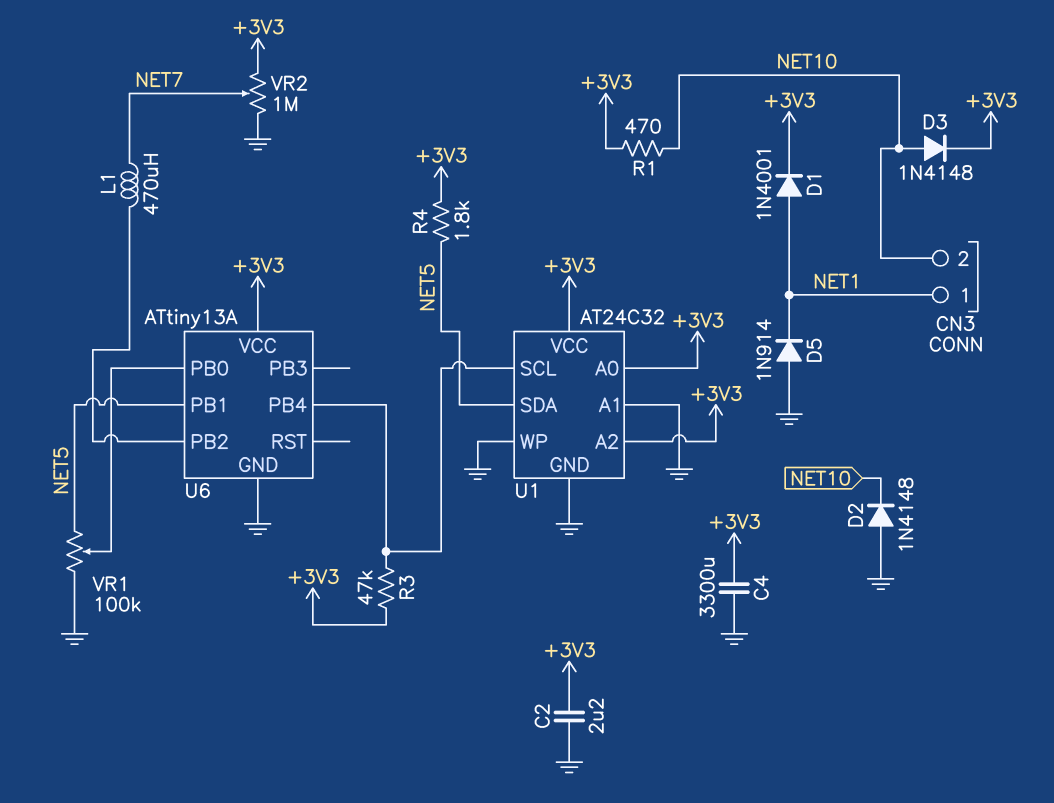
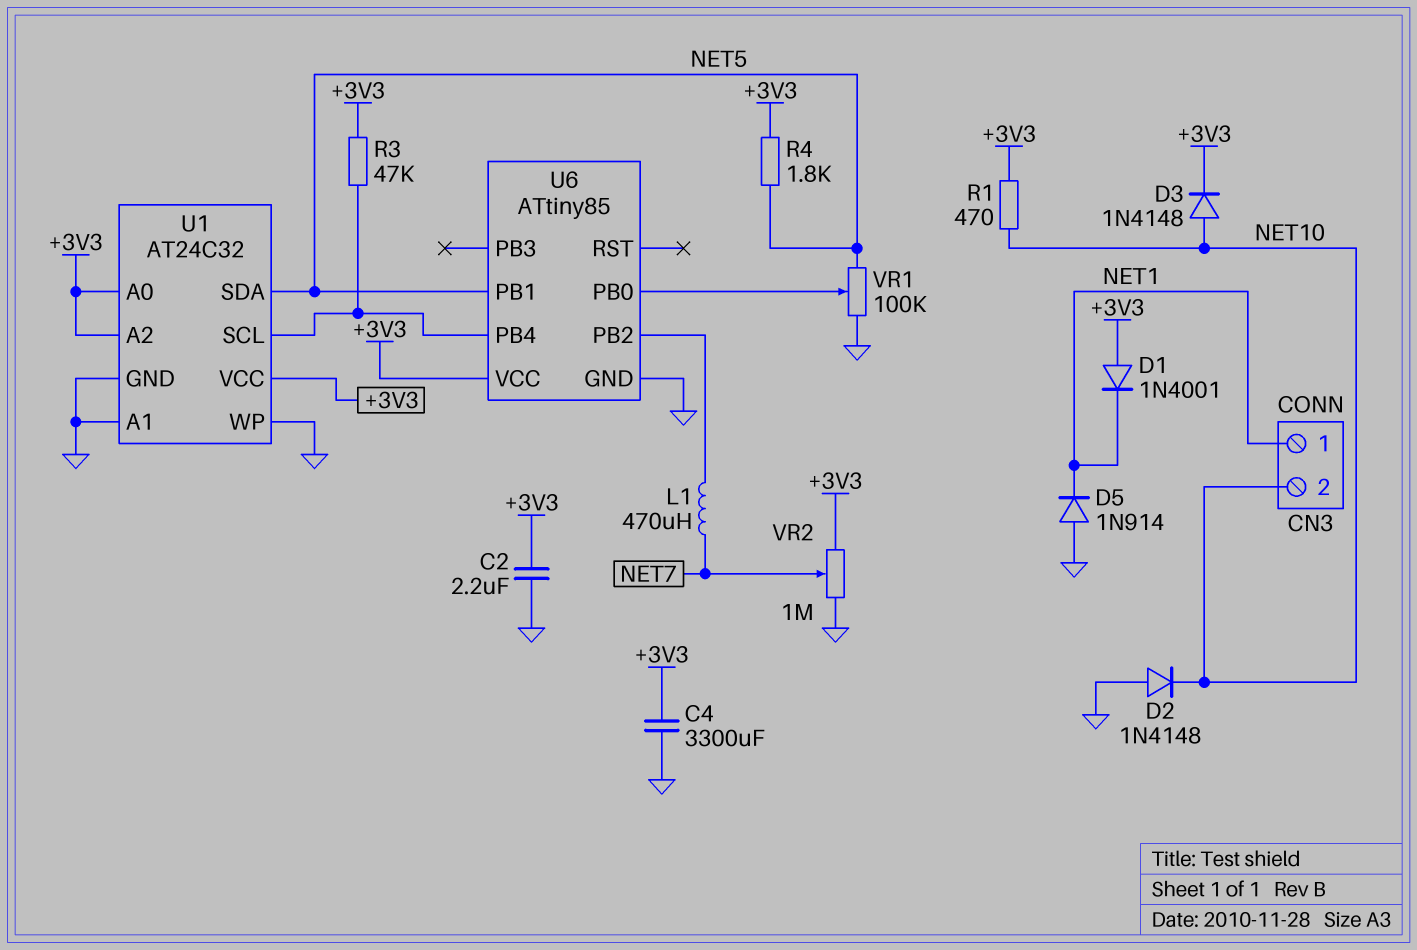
D1: diode 1N4001 (A NET1, K +3V3) -> diode 1N4001 (A +3V3, K NET1)
U6: ATtiny13A -> ATtiny85

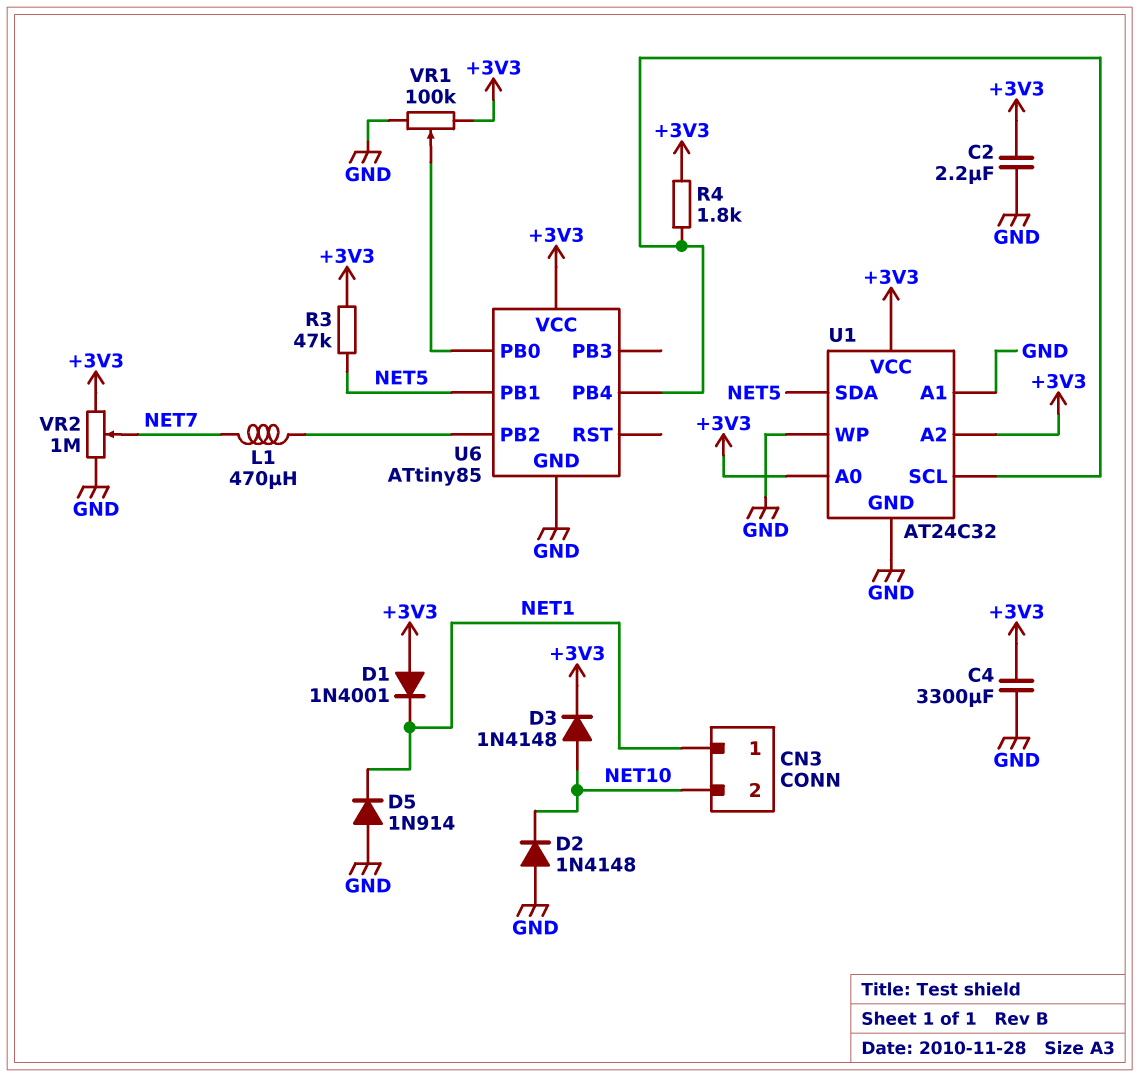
R1: 470 (+3V3, NET10) -> none
R3: 47k (+3V3, U1/SCL) -> 47k (+3V3, NET5)
R4: 1.8k (+3V3, NET5) -> 1.8k (+3V3, U1/SCL)
VR1: 100k (GND, NET5, wiper U6/PB0) -> 100k (+3V3, GND, wiper U6/PB0)

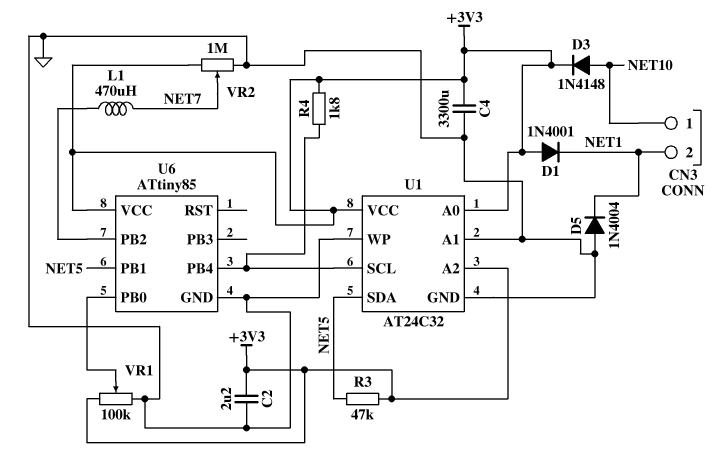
CN3 pin 1: NET1 -> NET10
CN3 pin 2: NET10 -> NET1
D2: diode 1N4148 (A GND, K NET10) -> none
D5: diode 1N914 (A GND, K NET1) -> diode 1N4004 (A GND, K NET1)

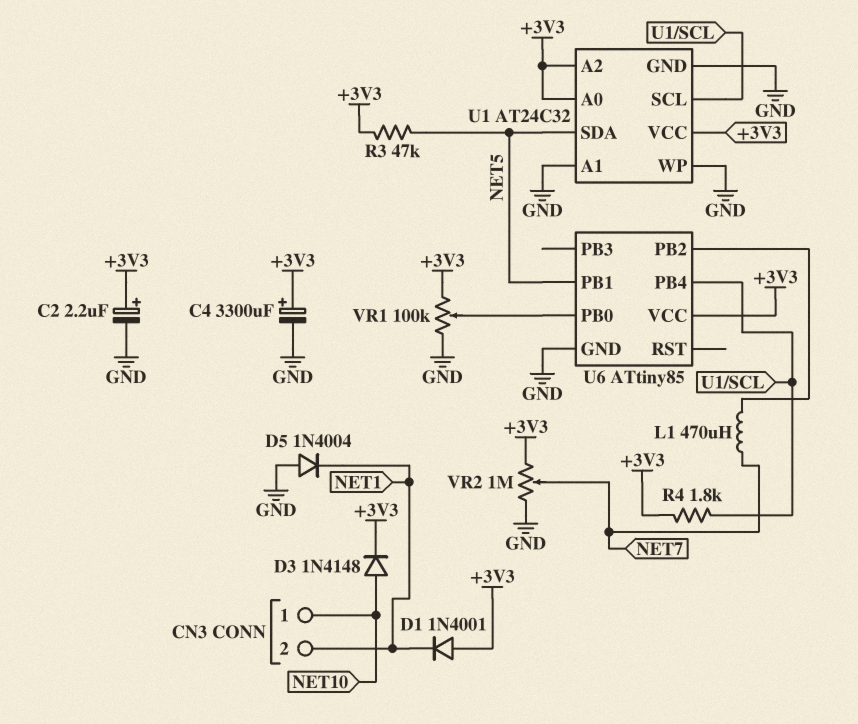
C2: 2.2uF (+3V3, GND) -> 2.2uF (plus +3V3, minus GND)
C4: 3300uF (+3V3, GND) -> 3300uF (plus +3V3, minus GND)

